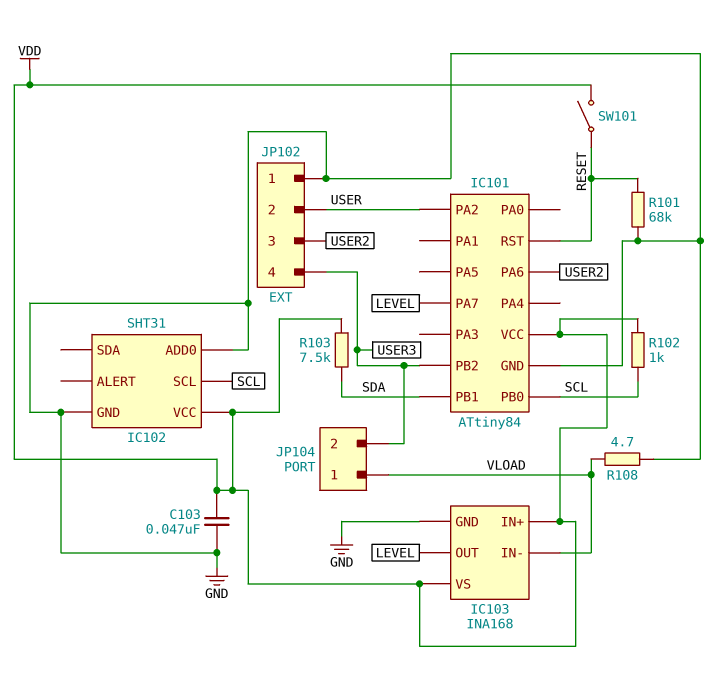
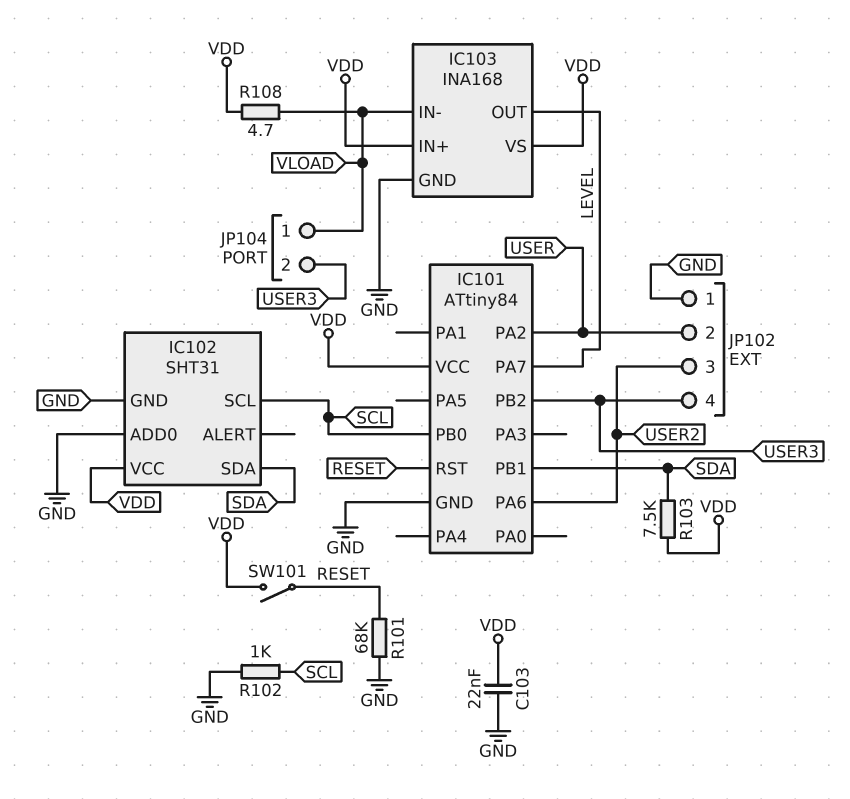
C103: 47nF (GND, VDD) -> 22nF (GND, VDD)
IC102 pin SDA: none -> SDA
R102: 1k (SCL, VDD) -> 1k (GND, SCL)
R108: 4.7 (GND, VLOAD) -> 4.7 (VDD, VLOAD)

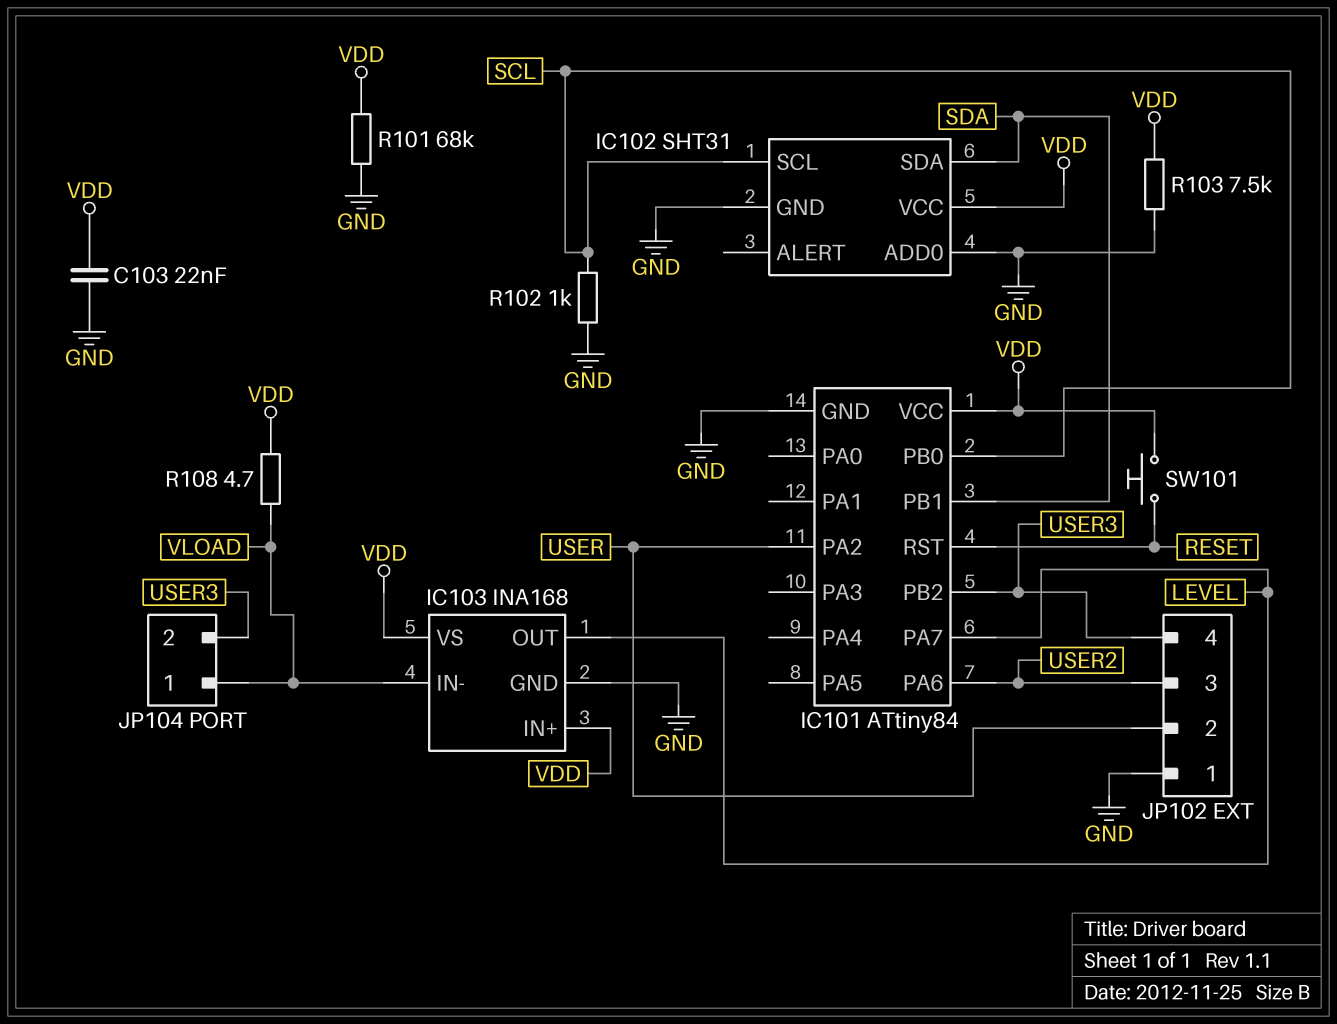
R101: 68k (GND, RESET) -> 68k (GND, VDD)
R103: 7.5k (SDA, VDD) -> 7.5k (GND, VDD)
SW101: switch (RESET, VDD) -> button (RESET, VDD)

